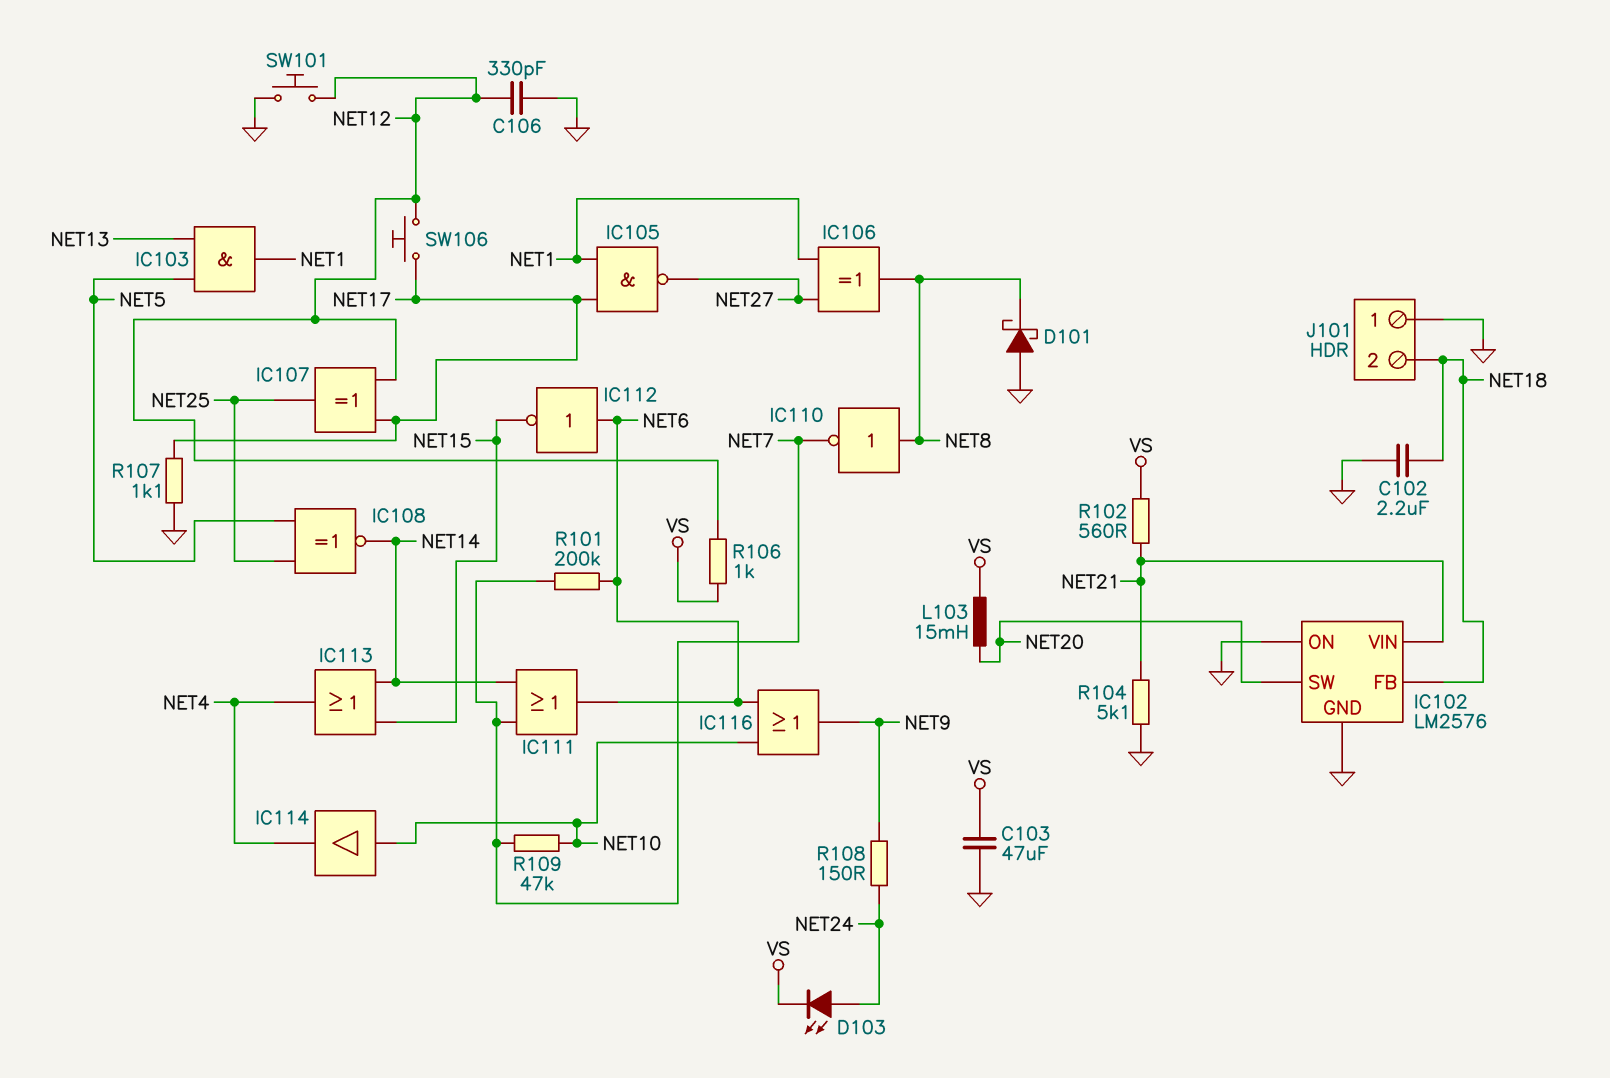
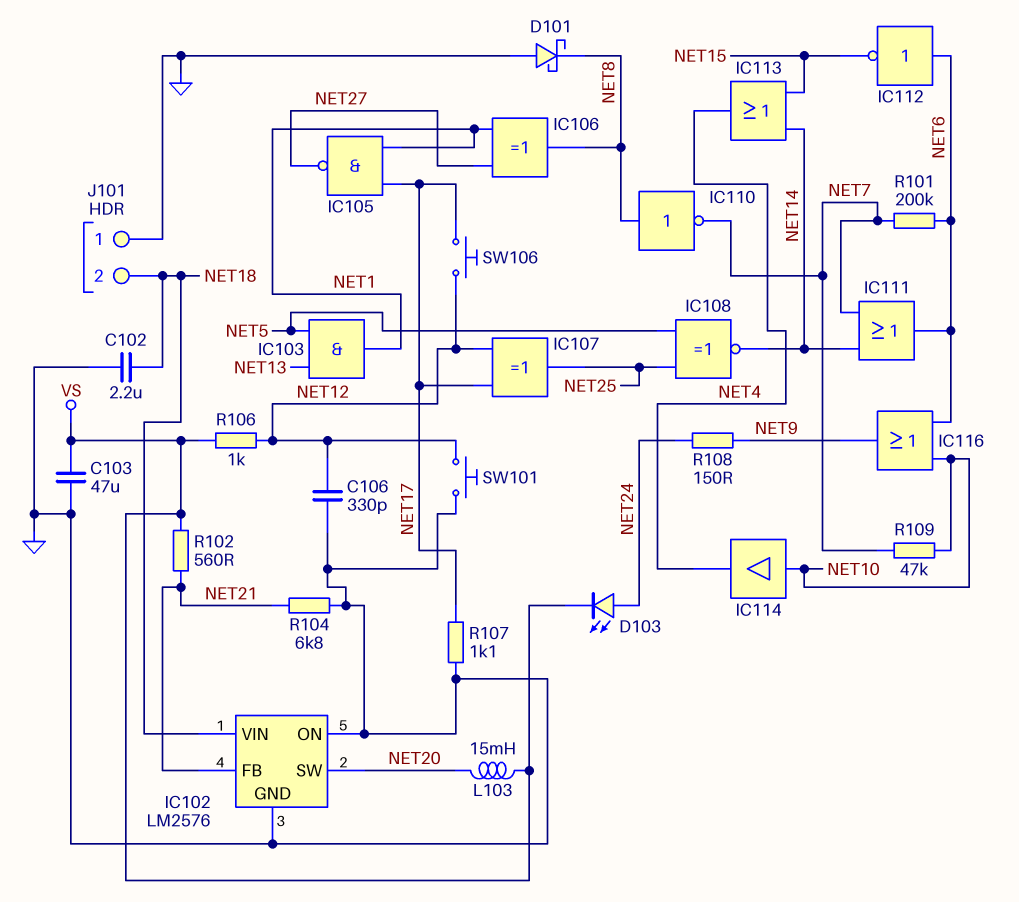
IC102 pin FB: NET18 -> NET21
IC102 pin VIN: NET21 -> NET18
R104: 5.1k (GND, NET21) -> 6.8k (GND, NET21)

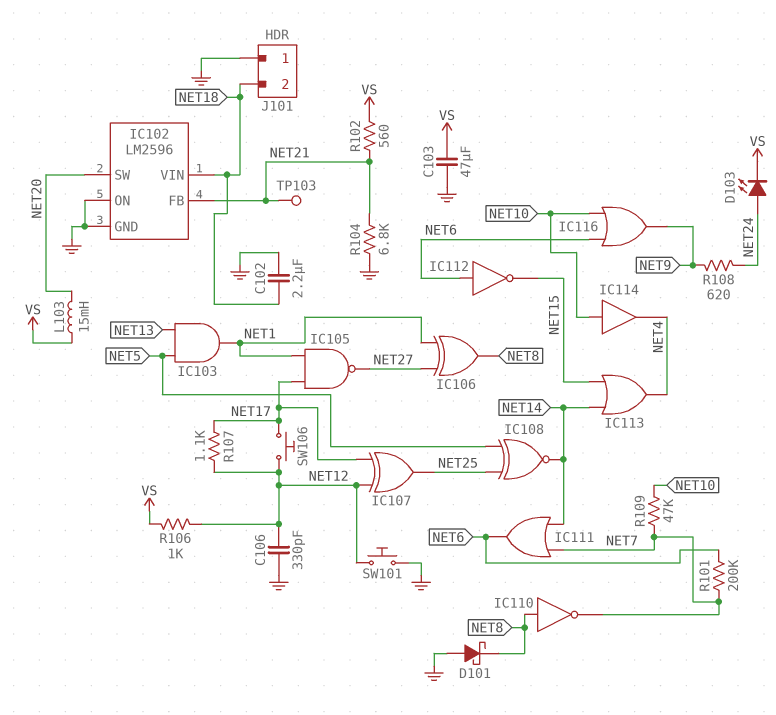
IC102: LM2576 -> LM2596
R107: 1.1k (GND, NET17) -> 1.1k (NET12, NET17)
R108: 150 (NET9, NET24) -> 620 (NET9, NET24)
TP103: none -> test point (NET21)

